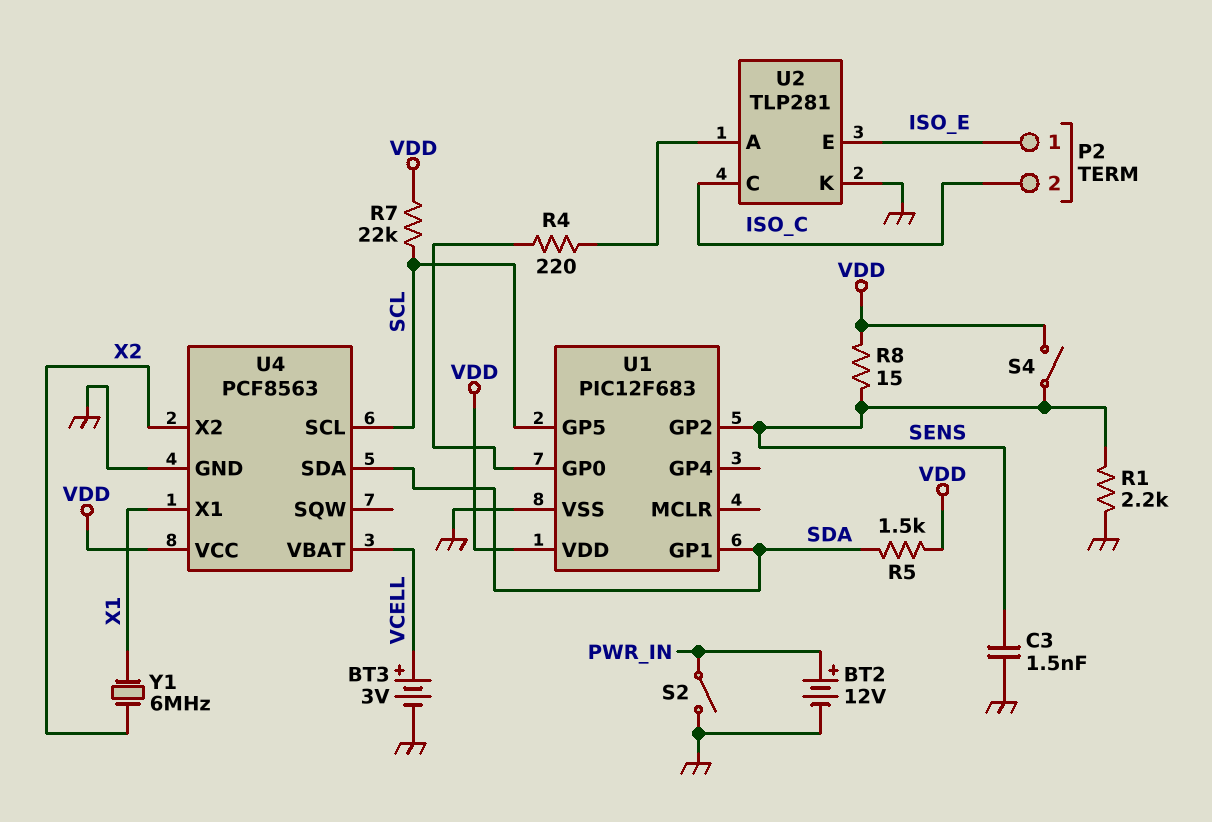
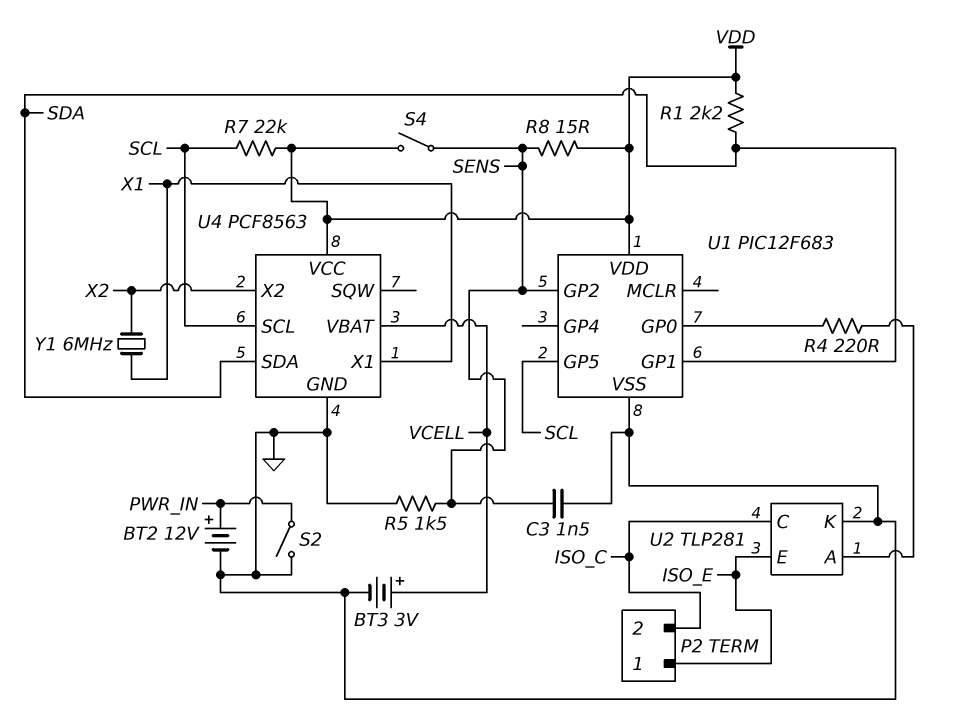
R1: 2.2k (GND, SENS) -> 2.2k (SDA, VDD)
R5: 1.5k (SDA, VDD) -> 1.5k (GND, SENS)

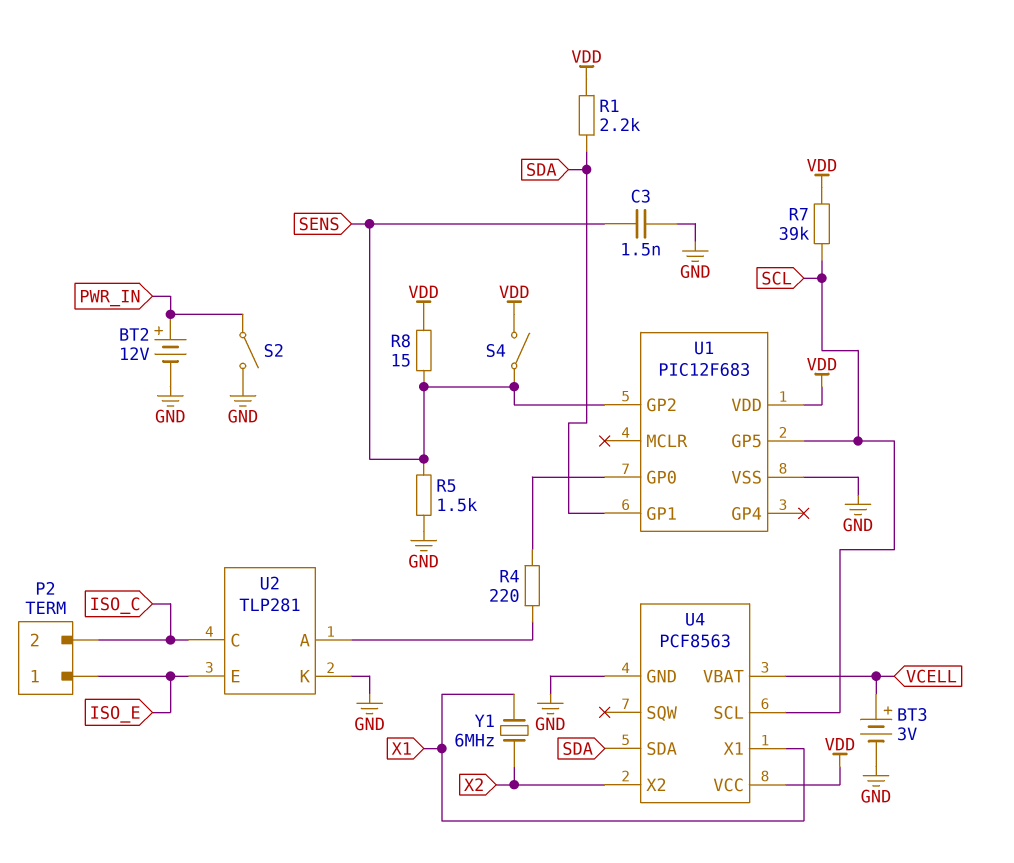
R7: 22k (SCL, VDD) -> 39k (SCL, VDD)

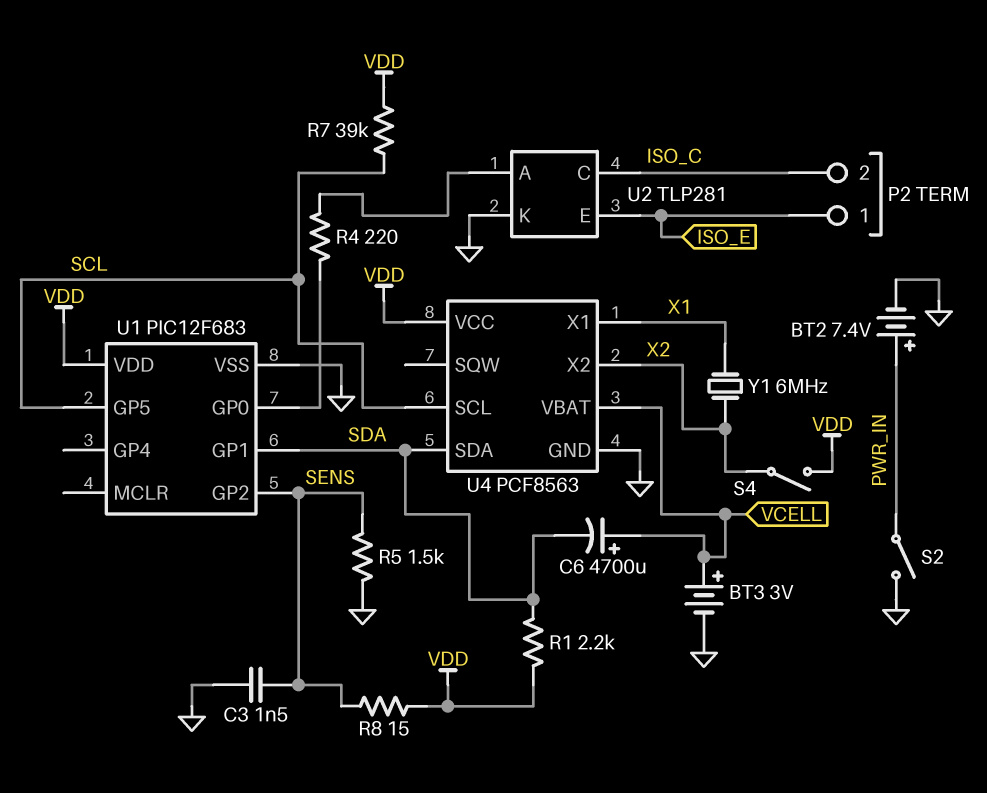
BT2: 12V (plus PWR_IN, minus GND) -> 7.4V (plus PWR_IN, minus GND)
C6: none -> 4700uF (plus VCELL, minus SDA)
S4: switch (SENS, VDD) -> switch (VDD, X2)

